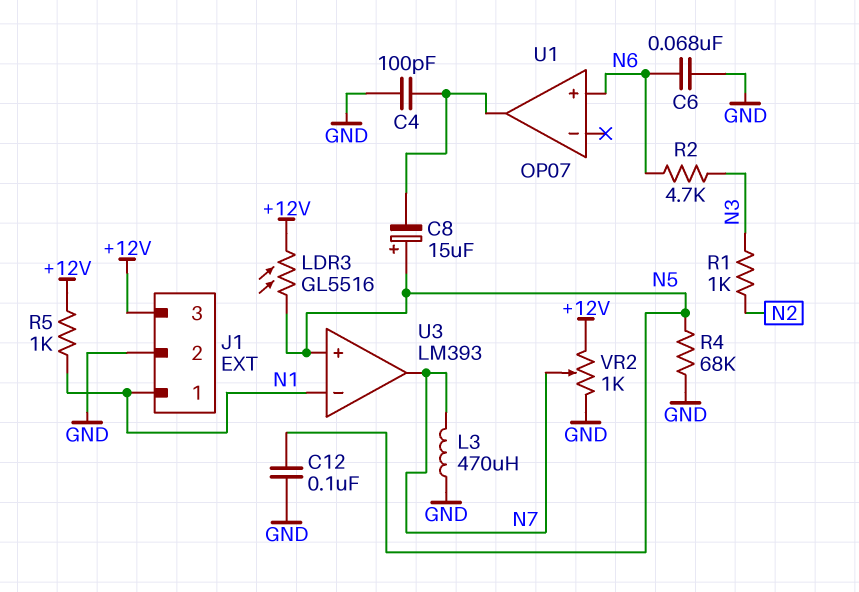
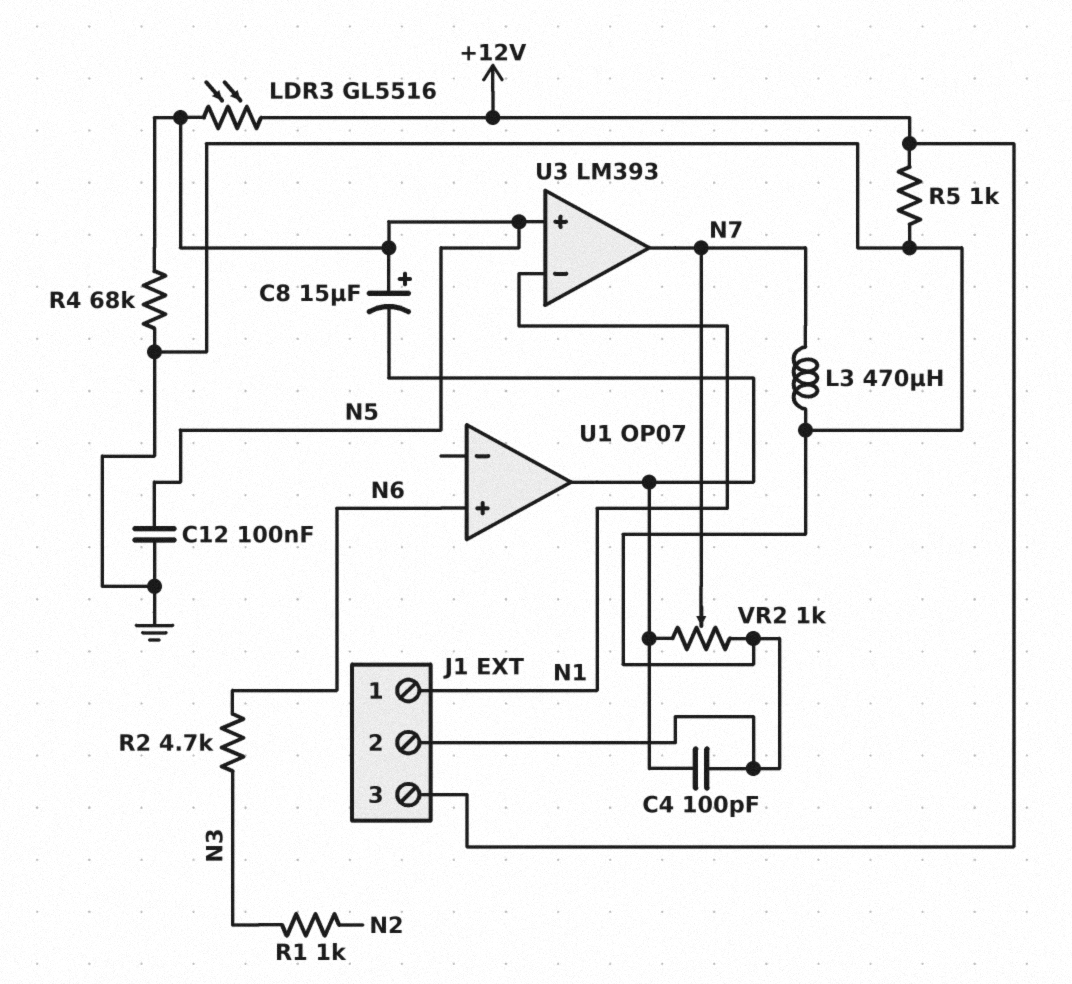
C6: 68nF (GND, N6) -> none
R5: 1k (+12V, N1) -> 1k (+12V, GND)
VR2: 1k (+12V, GND, wiper N7) -> 1k (GND, U1/out, wiper N7)

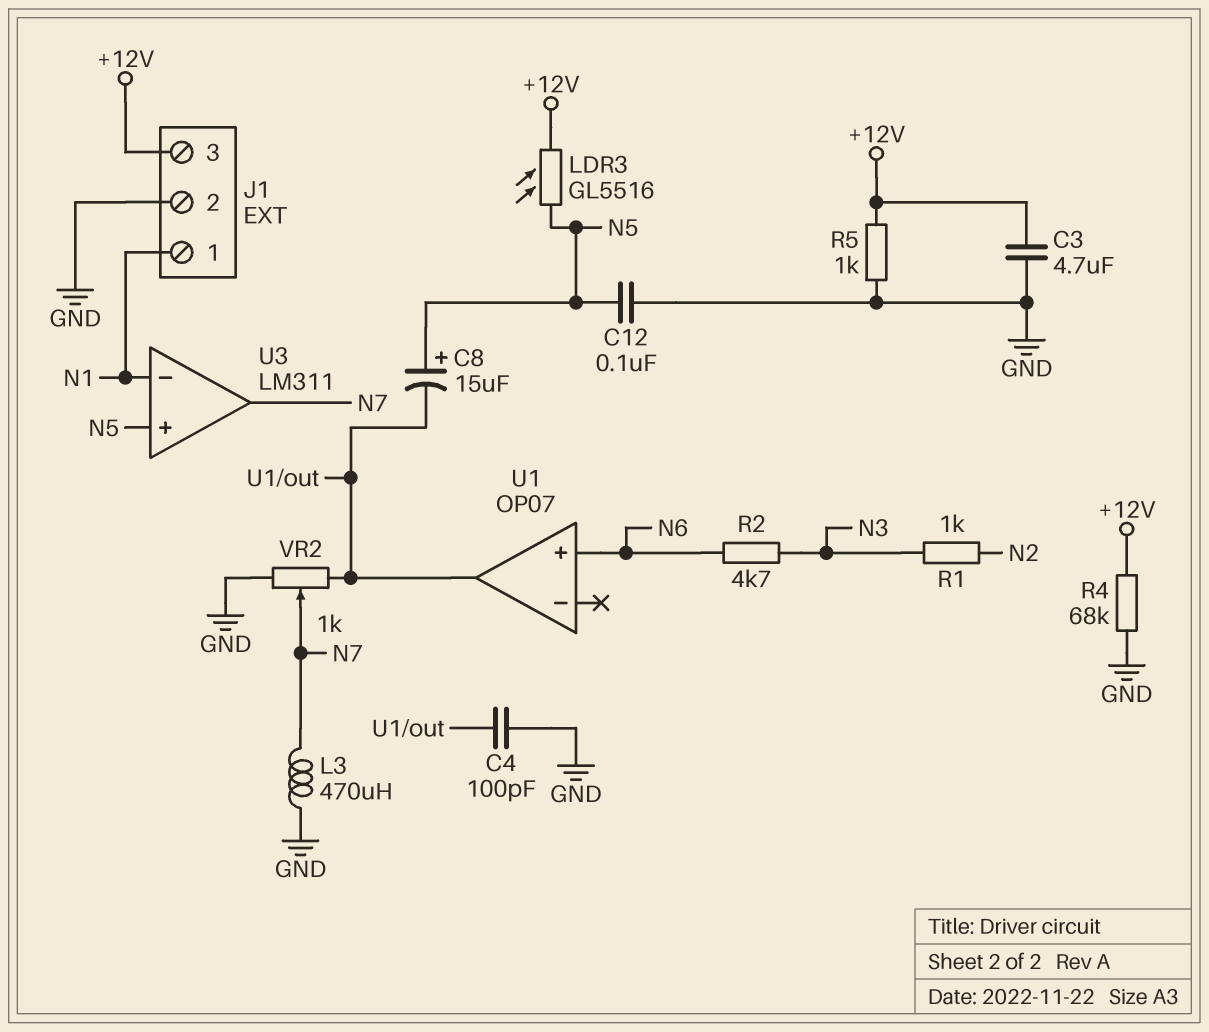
C3: none -> 4.7uF (+12V, GND)
R4: 68k (GND, N5) -> 68k (+12V, GND)
U3: LM393 -> LM311

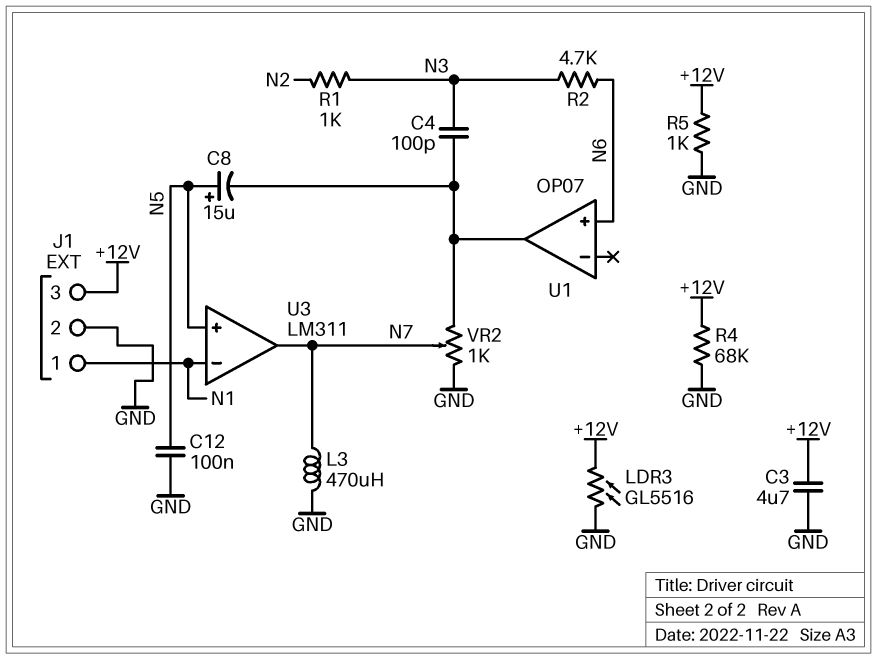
C4: 100pF (GND, U1/out) -> 100pF (N3, U1/out)
LDR3: GL5516 (+12V, N5) -> GL5516 (+12V, GND)

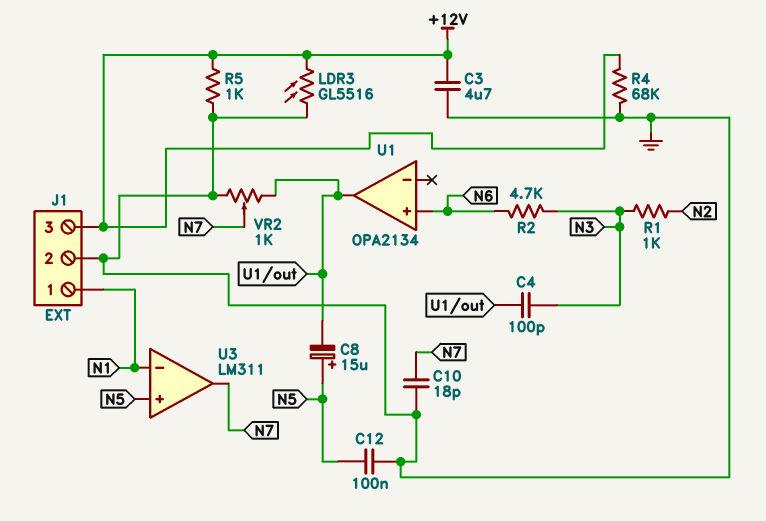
C10: none -> 18pF (GND, N7)
L3: 470uH (GND, N7) -> none
U1: OP07 -> OPA2134

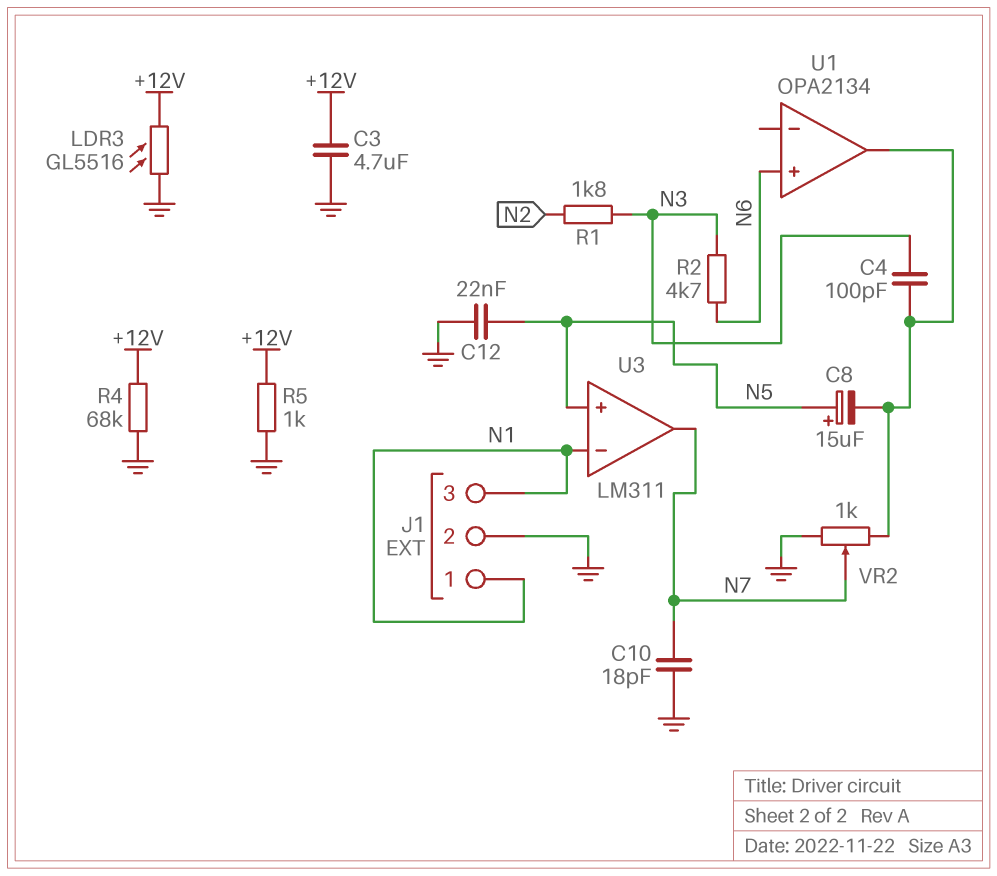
C12: 100nF (GND, N5) -> 22nF (GND, N5)
J1 pin 3: +12V -> N1
R1: 1k (N2, N3) -> 1.8k (N2, N3)

